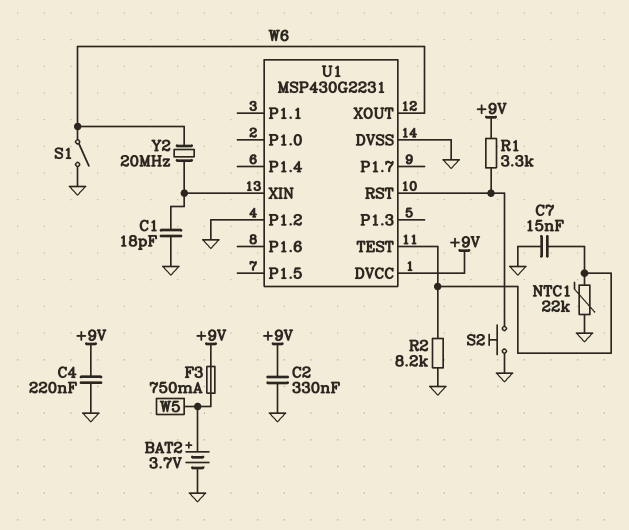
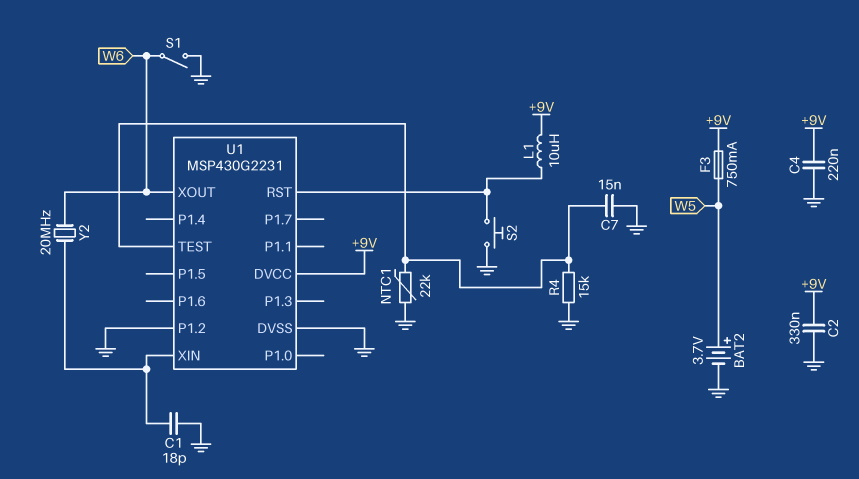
L1: none -> 10uH (+9V, U1/RST)
R1: 3.3k (+9V, U1/RST) -> none
R2: 8.2k (GND, U1/TEST) -> none
R4: none -> 15k (GND, U1/TEST)

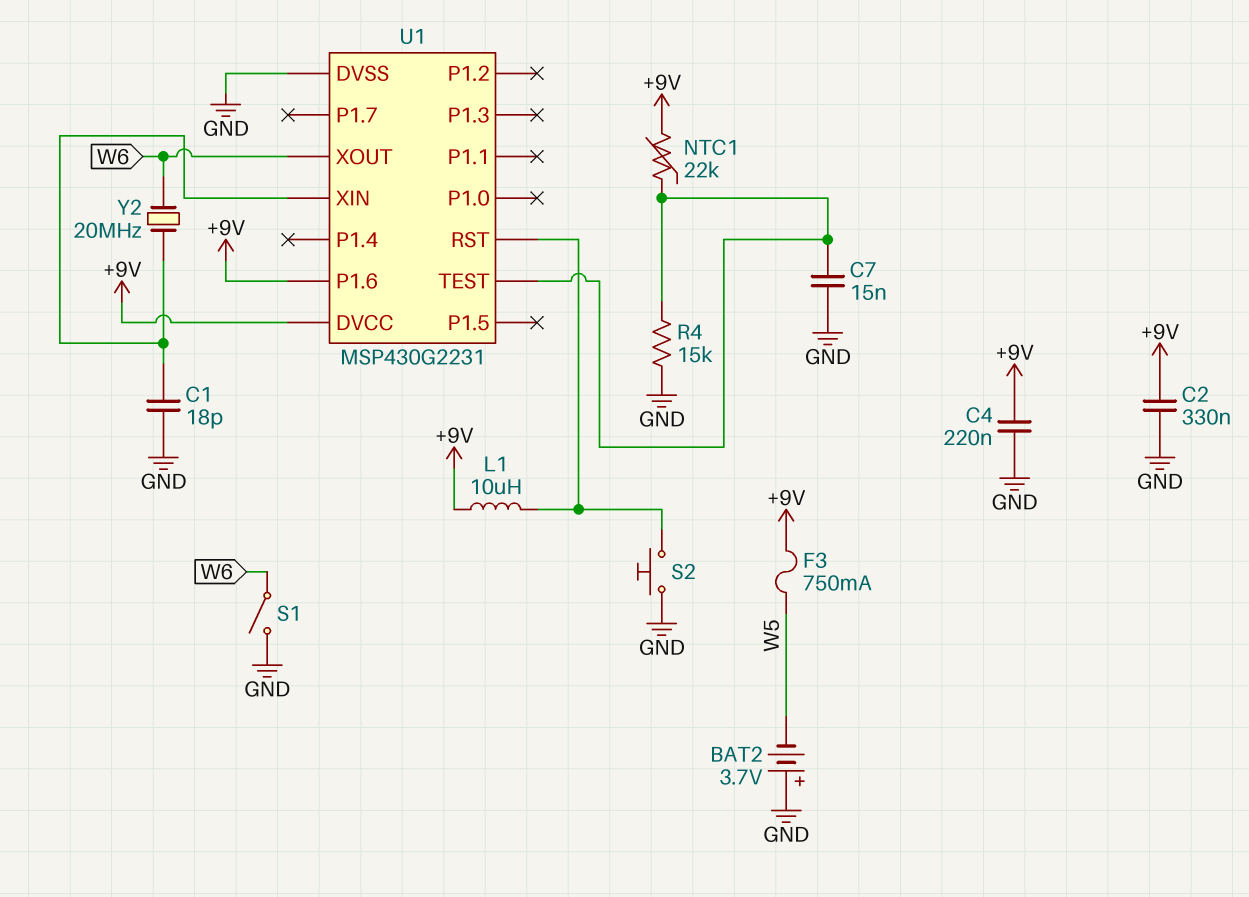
BAT2: 3.7V (plus W5, minus GND) -> 3.7V (plus GND, minus W5)
NTC1: 22k (GND, U1/TEST) -> 22k (+9V, U1/TEST)
U1 pin P1.2: GND -> none
U1 pin P1.6: none -> +9V

